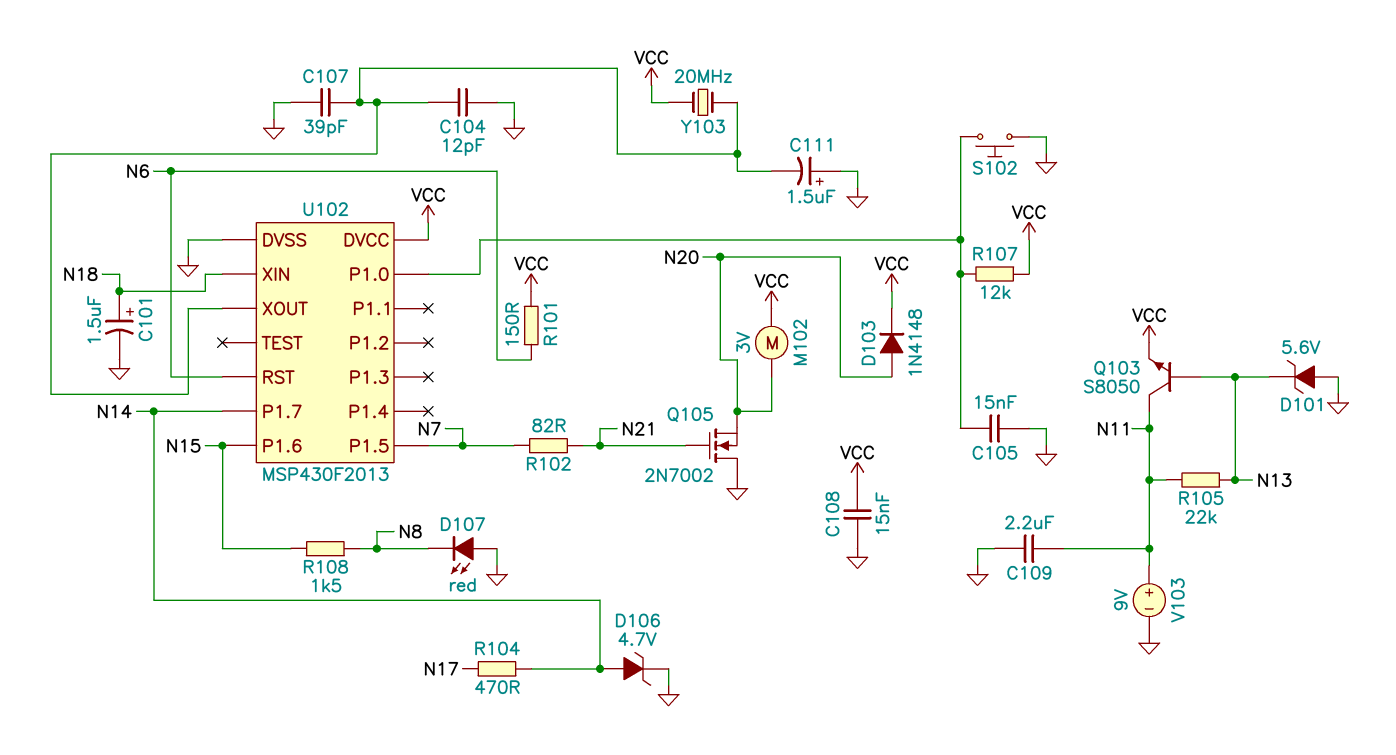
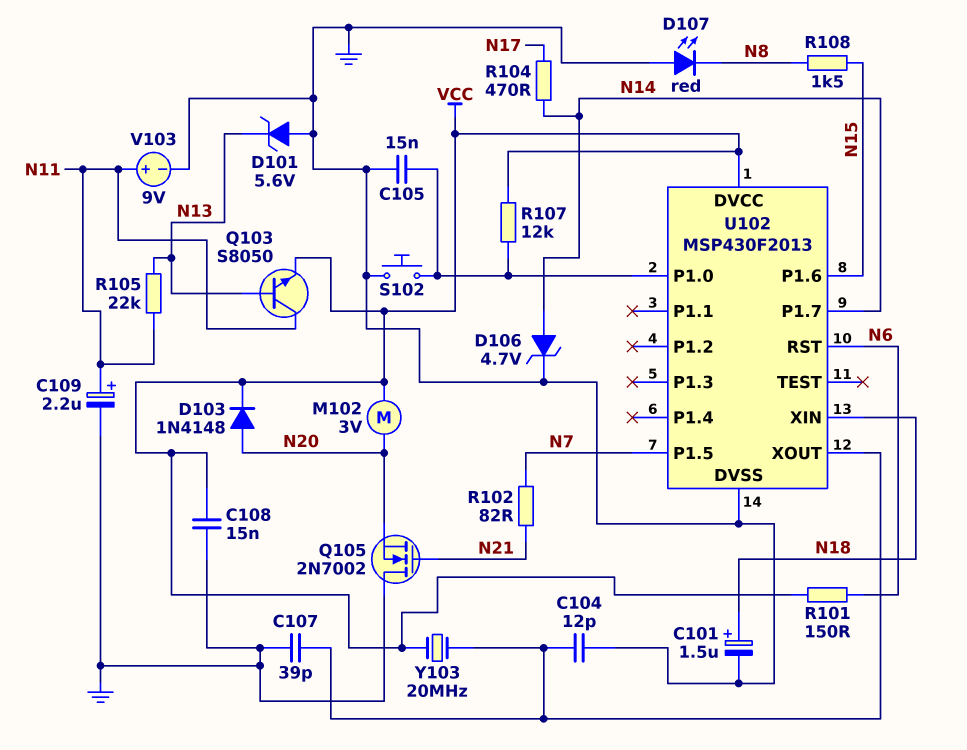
C109: 2.2uF (GND, N11) -> 2.2uF (plus N11, minus GND)
C111: 1.5uF (plus GND, minus U102/XOUT) -> none

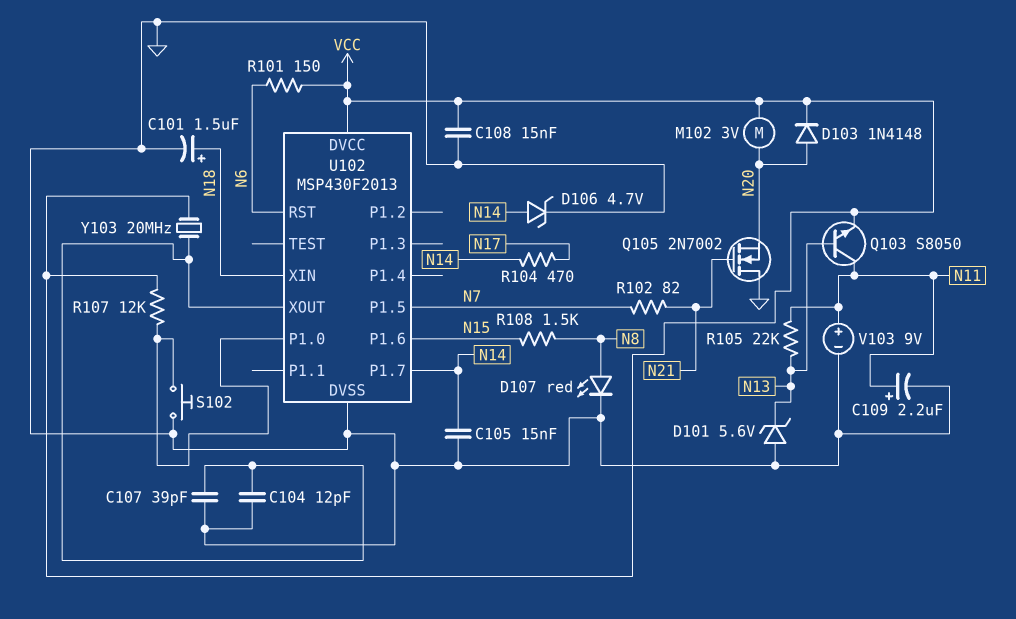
C105: 15nF (GND, U102/P1.0) -> 15nF (GND, N14)
D107: LED red (A GND, K N8) -> LED red (A N8, K GND)

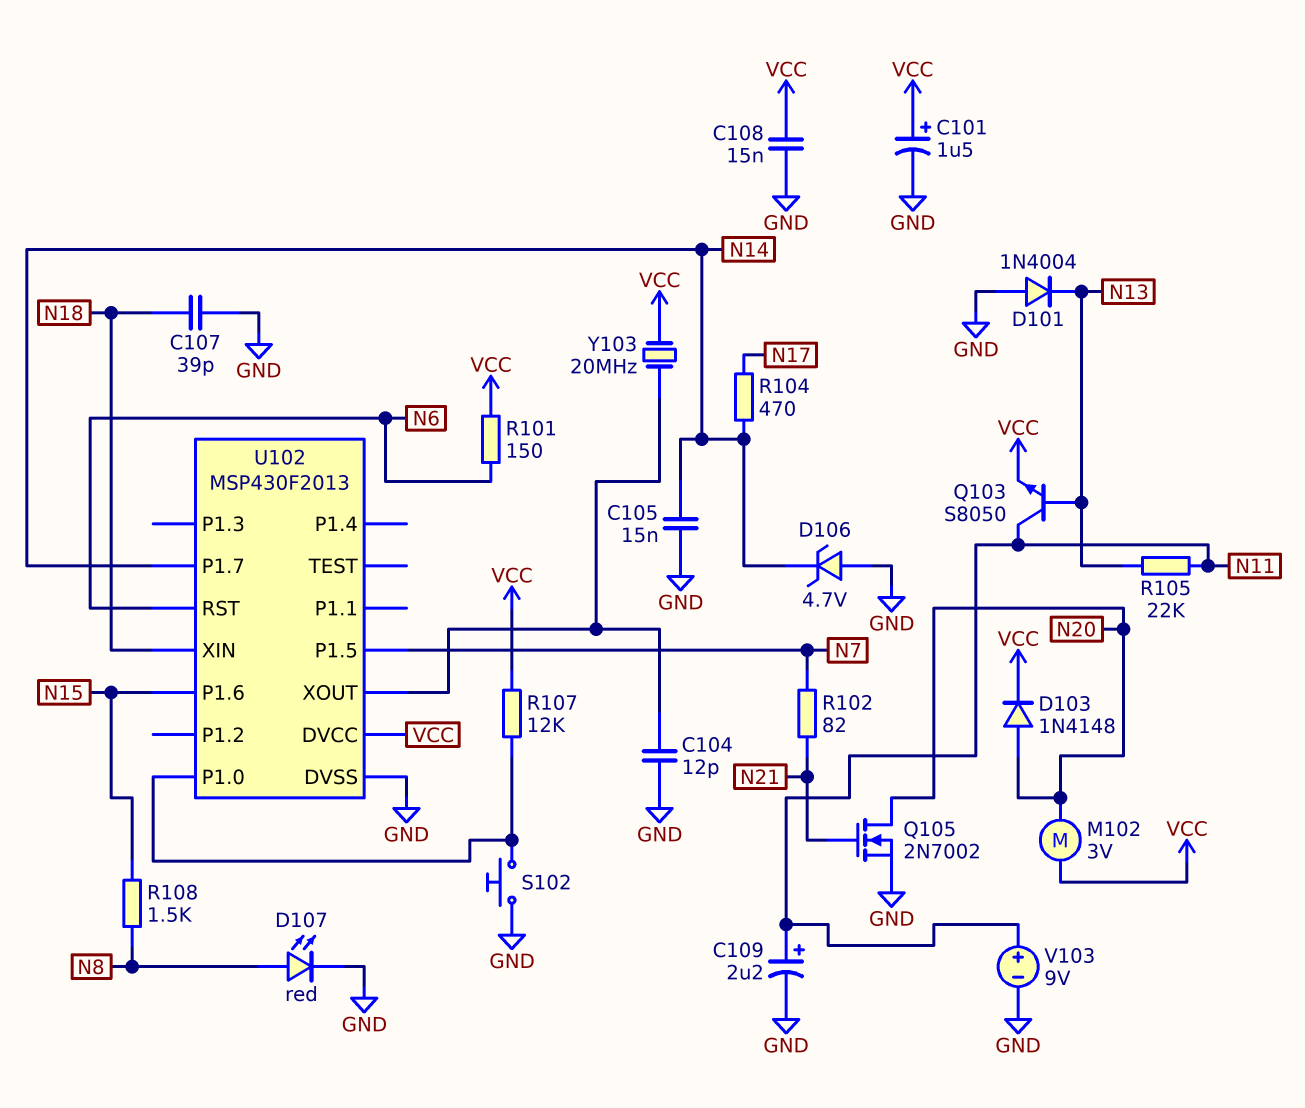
C101: 1.5uF (plus N18, minus GND) -> 1.5uF (plus VCC, minus GND)
C107: 39pF (GND, U102/XOUT) -> 39pF (GND, N18)
D101: zener 5.6V (A GND, K N13) -> diode 1N4004 (A GND, K N13)
D106: zener 4.7V (A N14, K GND) -> zener 4.7V (A GND, K N14)
Q105: NMOS 2N7002 (G N21, D GND, S N20) -> NMOS 2N7002 (G N21, D N20, S GND)

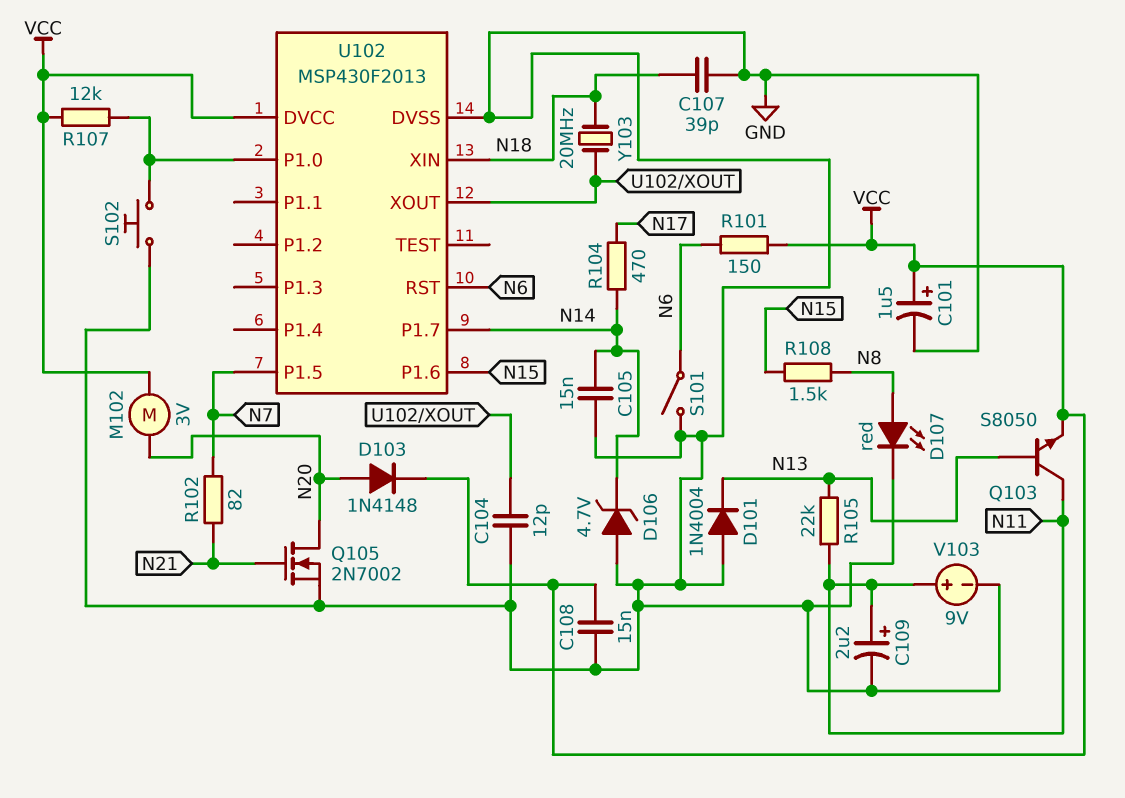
S101: none -> switch (GND, N6)
Y103: 20MHz (U102/XOUT, VCC) -> 20MHz (N18, U102/XOUT)

